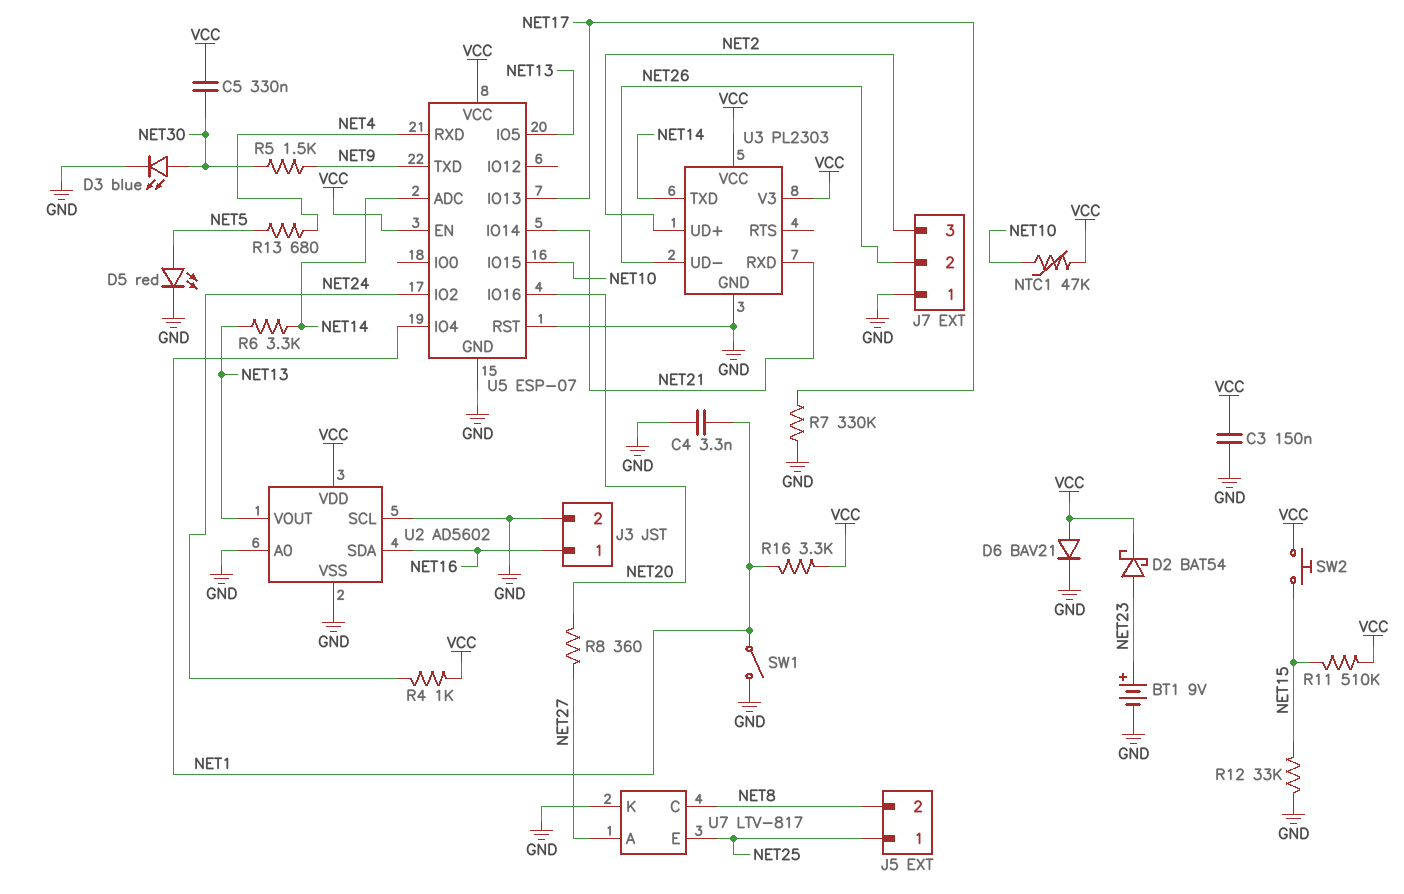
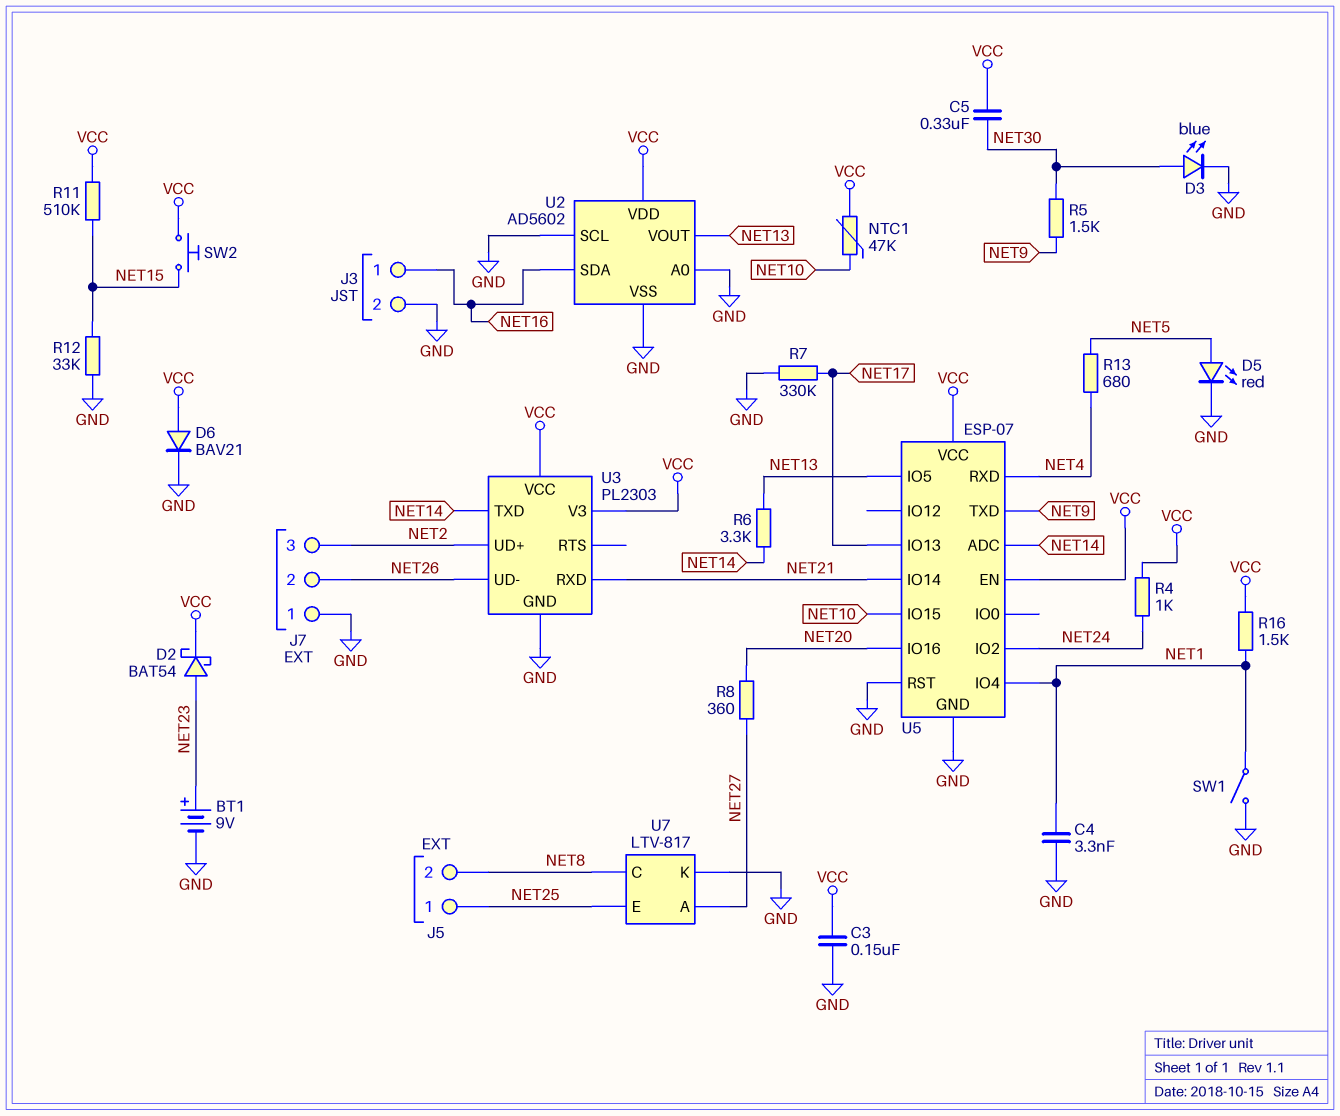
R16: 3.3k (NET1, VCC) -> 1.5k (NET1, VCC)

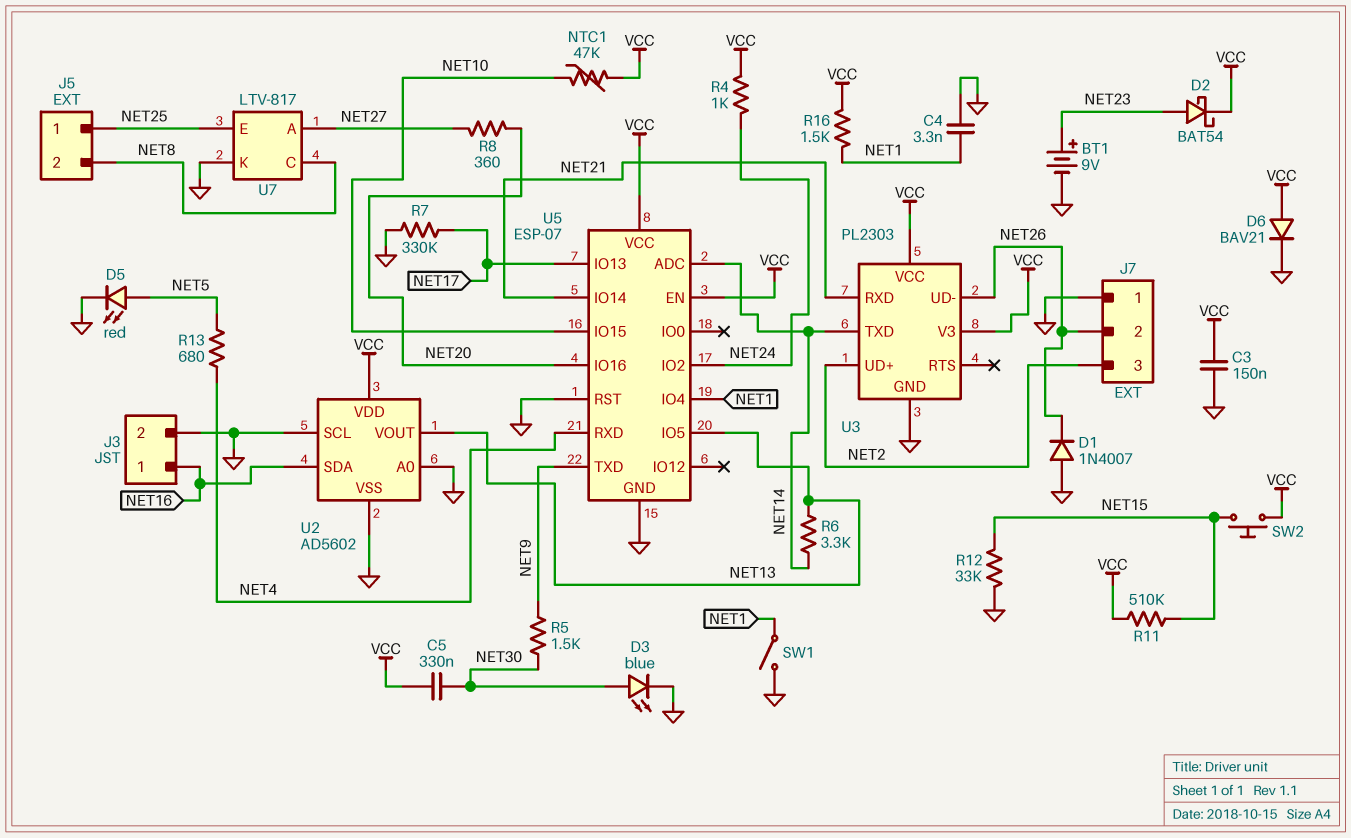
D1: none -> diode 1N4007 (A GND, K NET26)

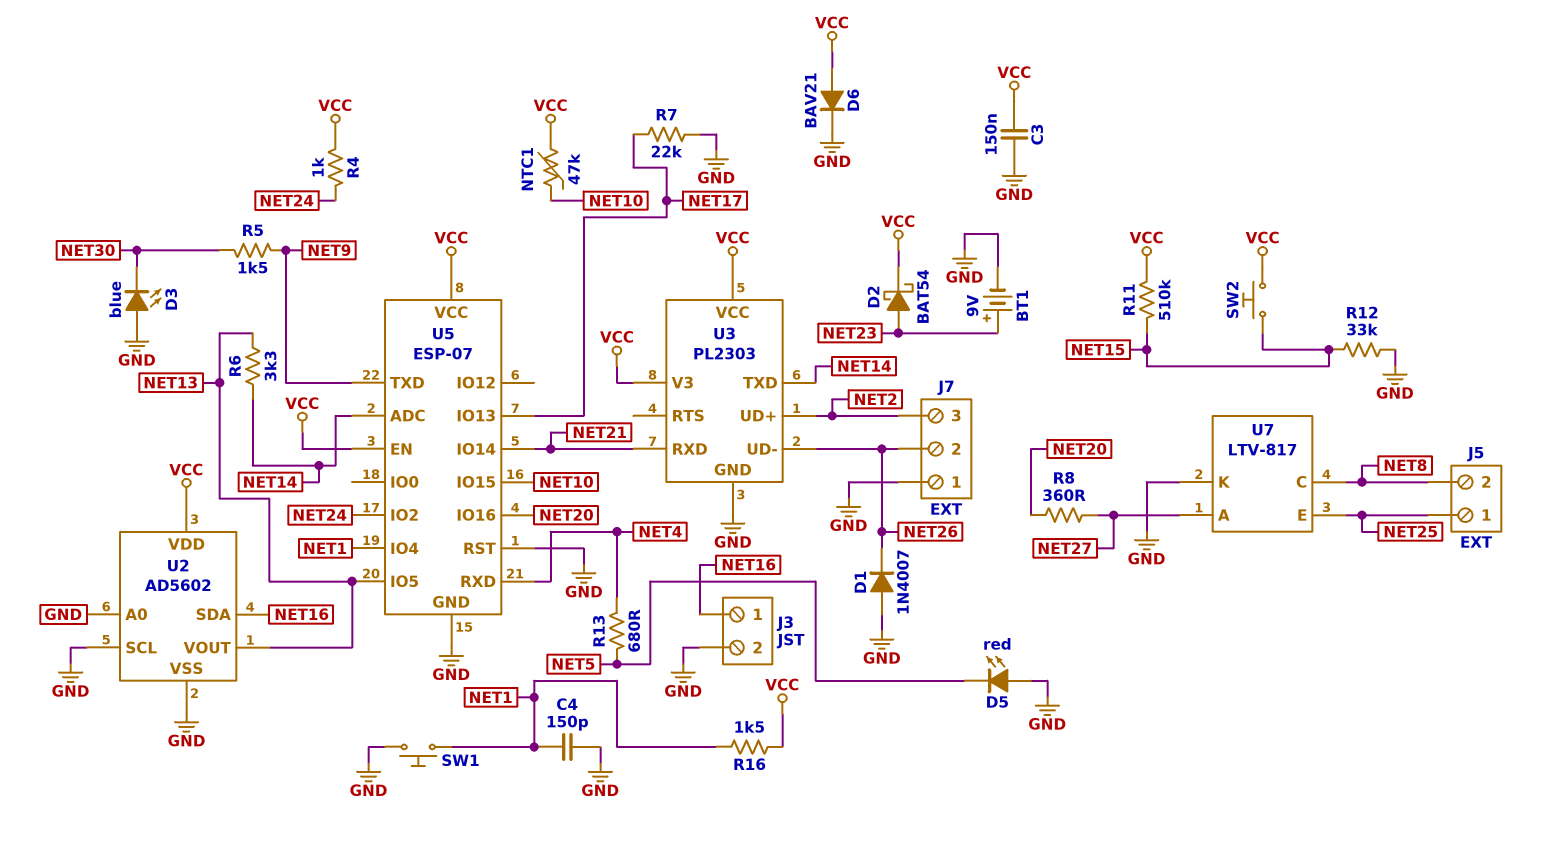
C4: 3.3nF (GND, NET1) -> 150pF (GND, NET1)
C5: 330nF (NET30, VCC) -> none
D3: LED blue (A NET30, K GND) -> LED blue (A GND, K NET30)
D5: LED red (A NET5, K GND) -> LED red (A GND, K NET5)
R7: 330k (GND, NET17) -> 22k (GND, NET17)
SW1: switch (GND, NET1) -> button (GND, NET1)

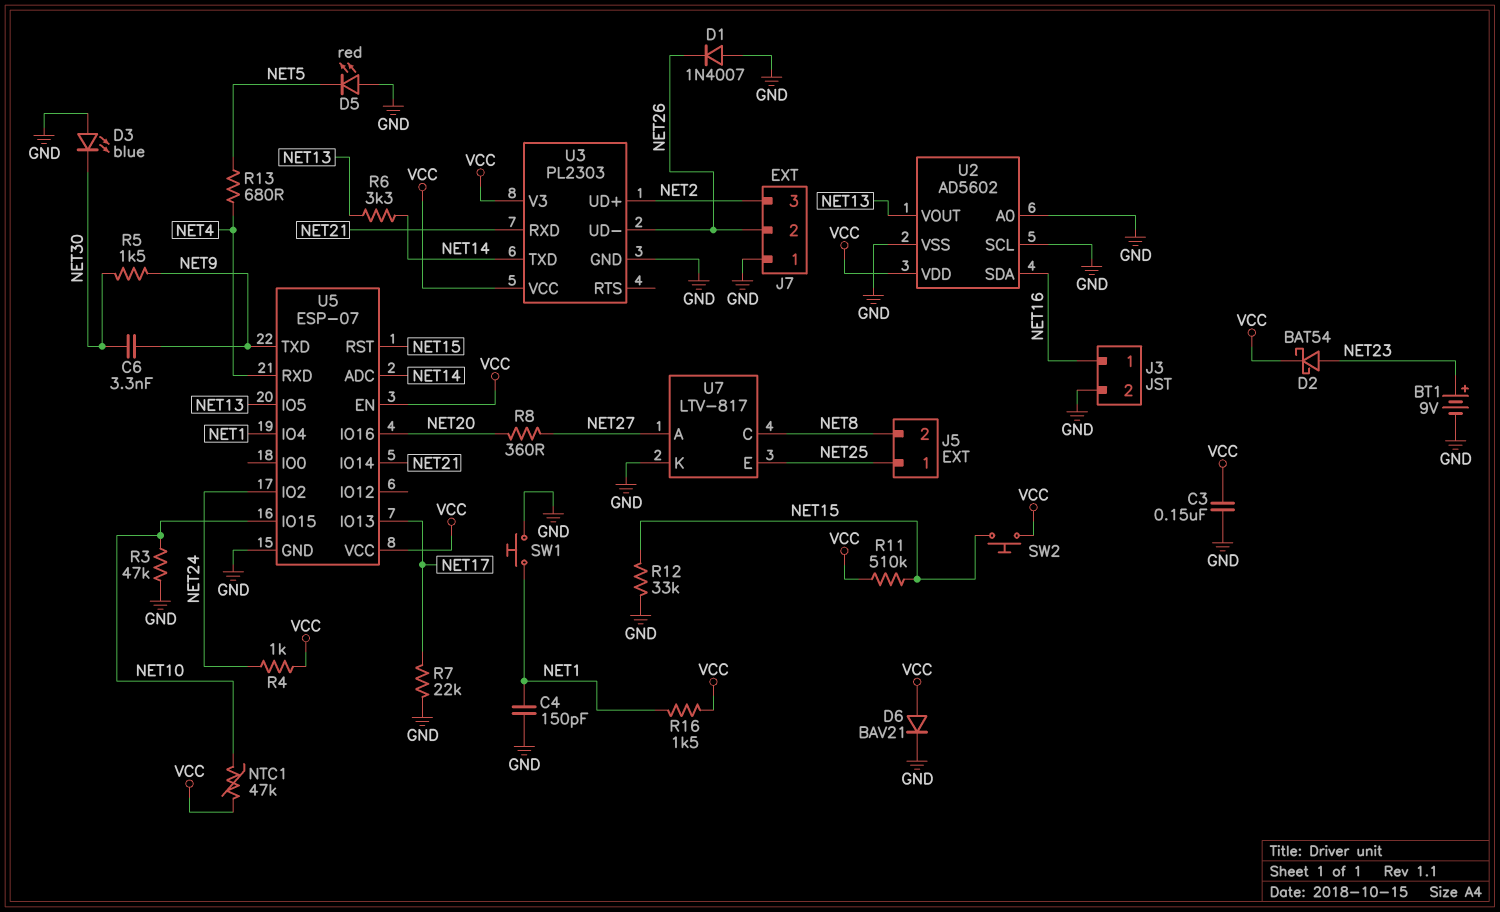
C6: none -> 3.3nF (NET9, NET30)
R3: none -> 47k (GND, NET10)
U5 pin RST: GND -> NET15

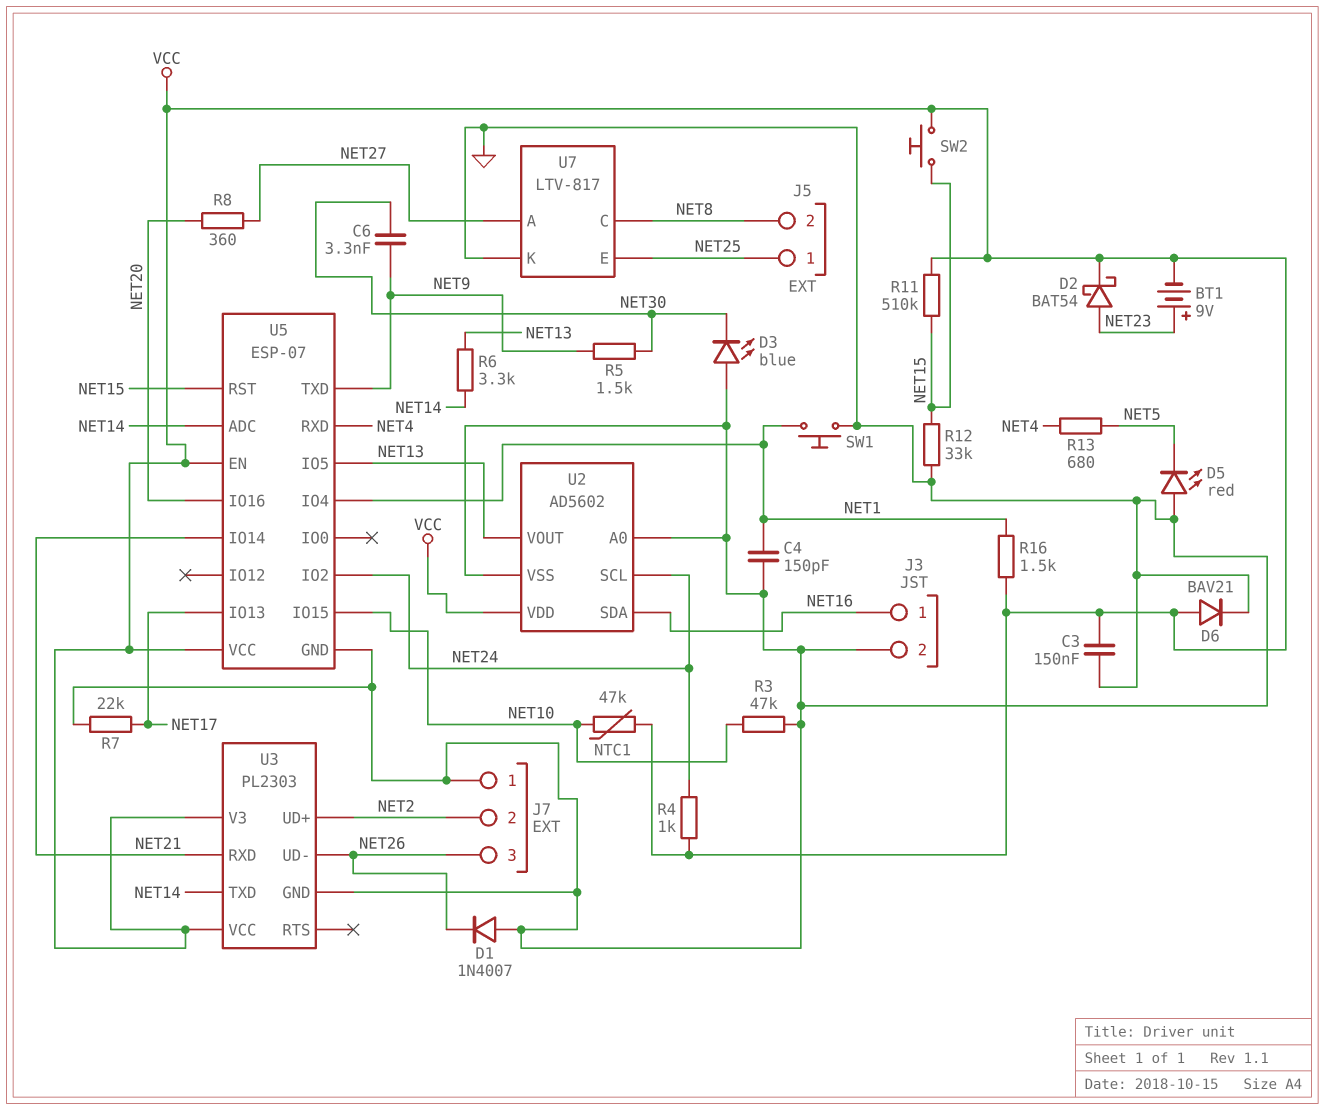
BT1: 9V (plus NET23, minus GND) -> 9V (plus NET23, minus VCC)
J7 pin 2: NET26 -> NET2
J7 pin 3: NET2 -> NET26
U2 pin SCL: GND -> NET24

